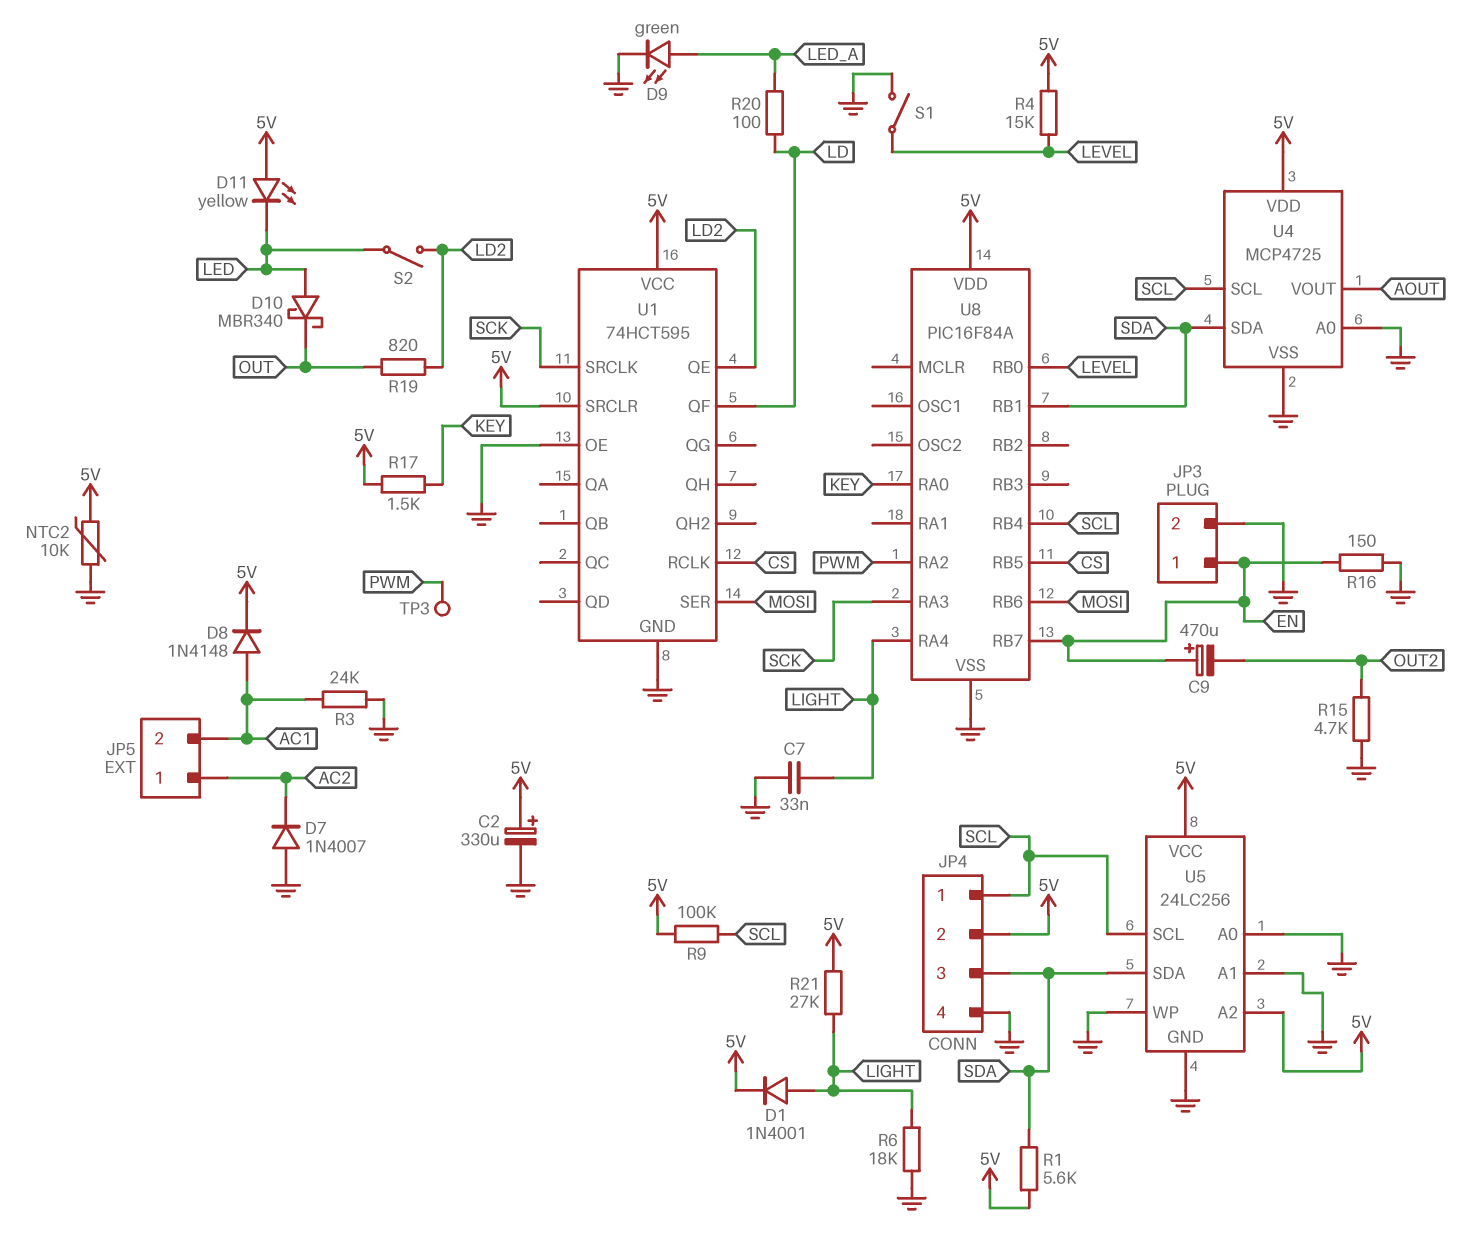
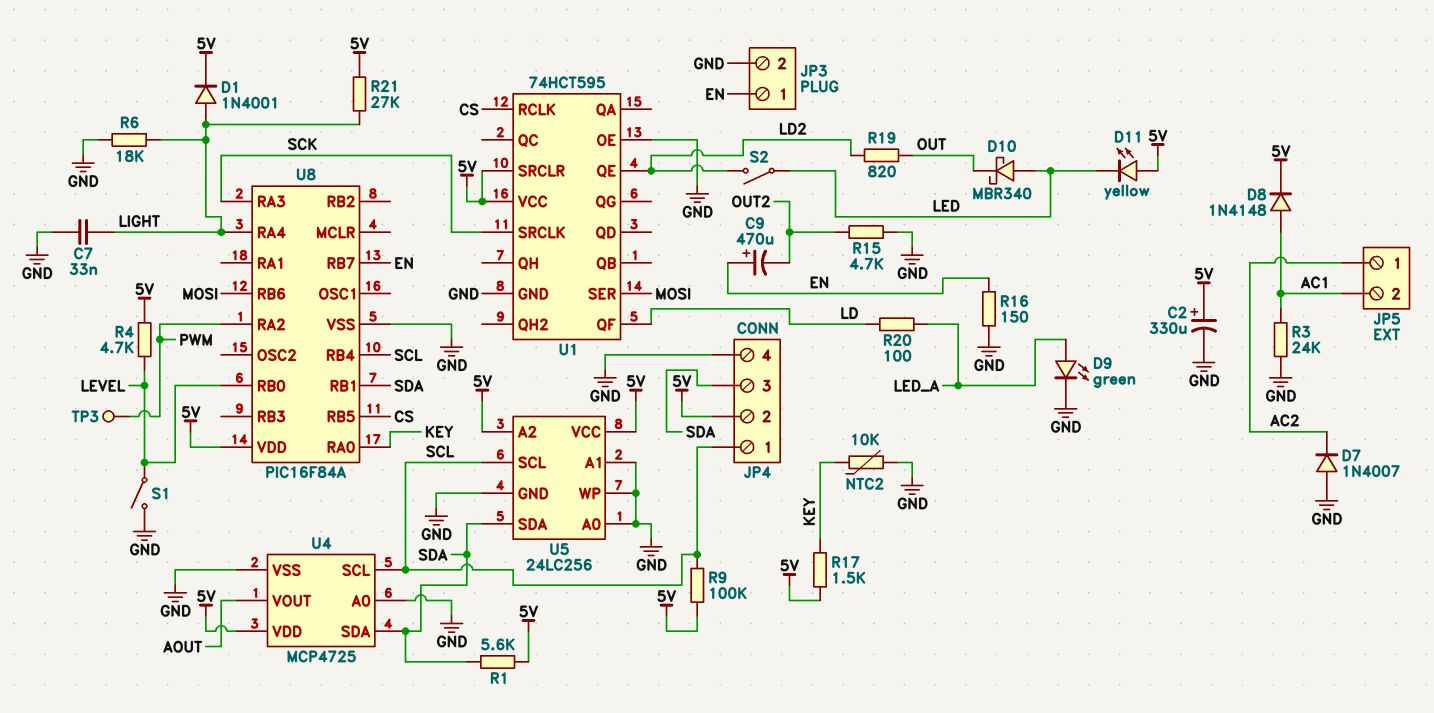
NTC2: 10k (5V, GND) -> 10k (GND, KEY)
R4: 15k (5V, LEVEL) -> 4.7k (5V, LEVEL)

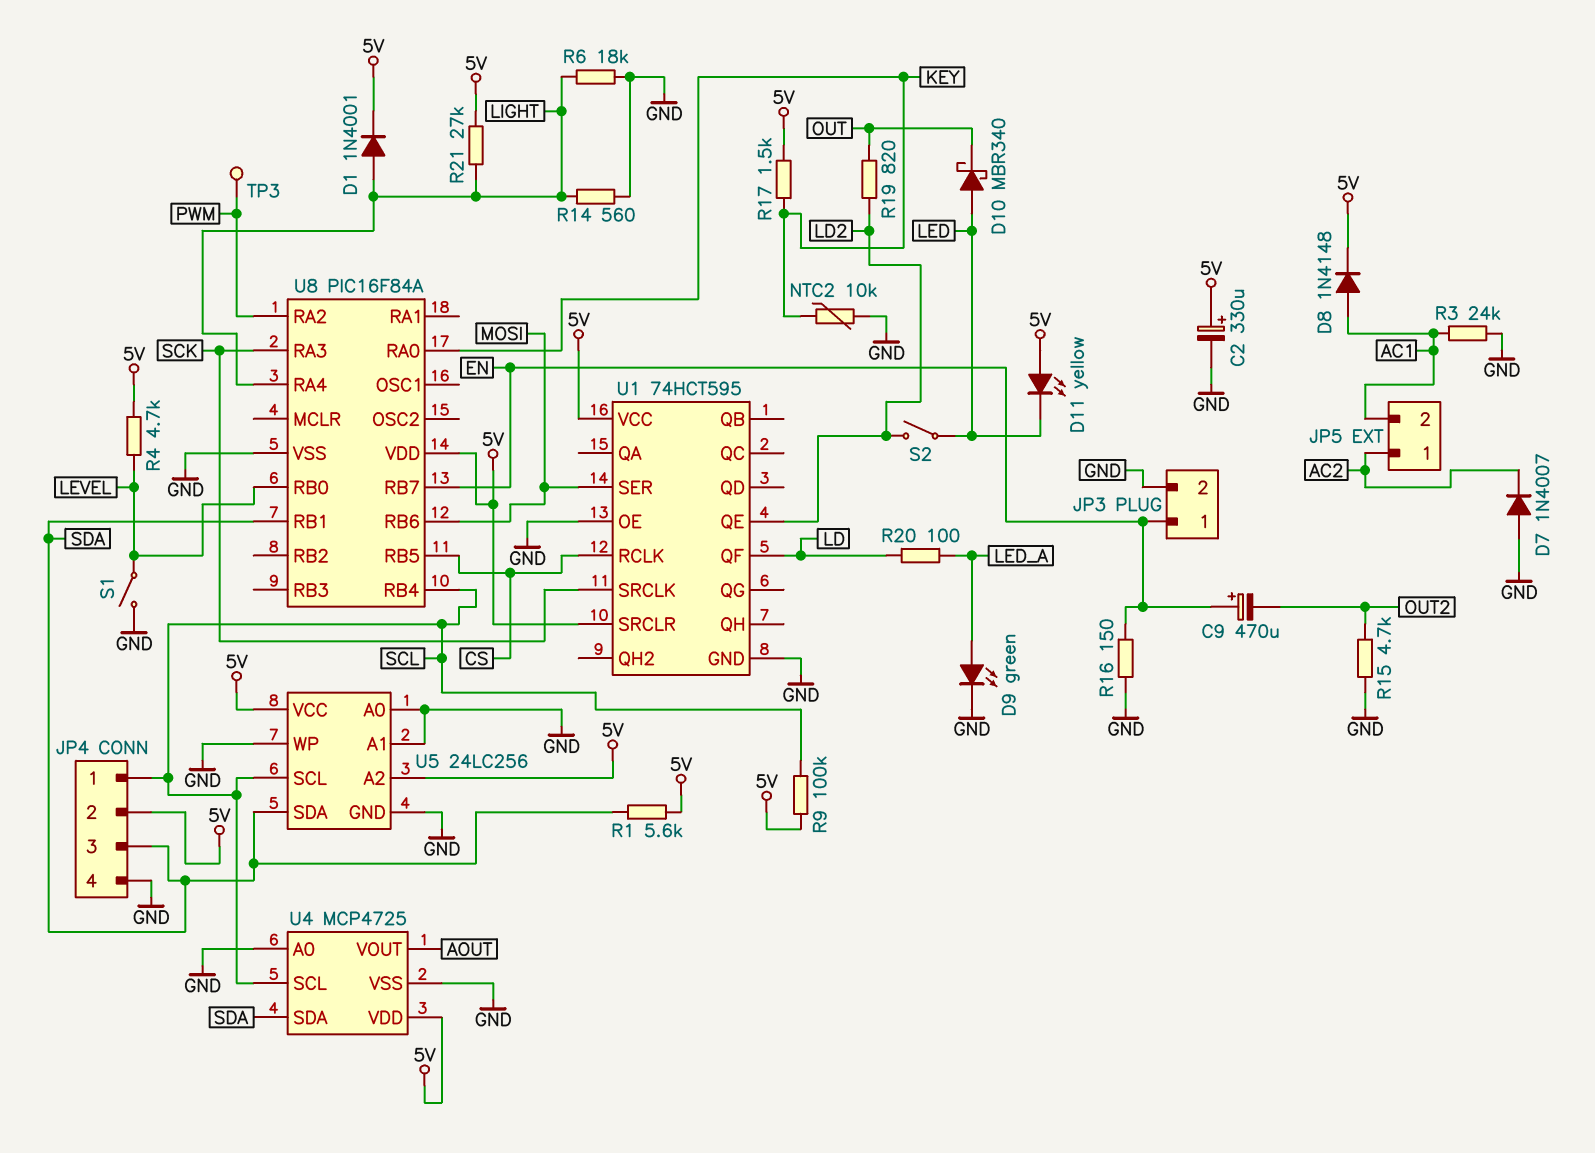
C7: 33nF (GND, LIGHT) -> none
R14: none -> 560 (GND, LIGHT)

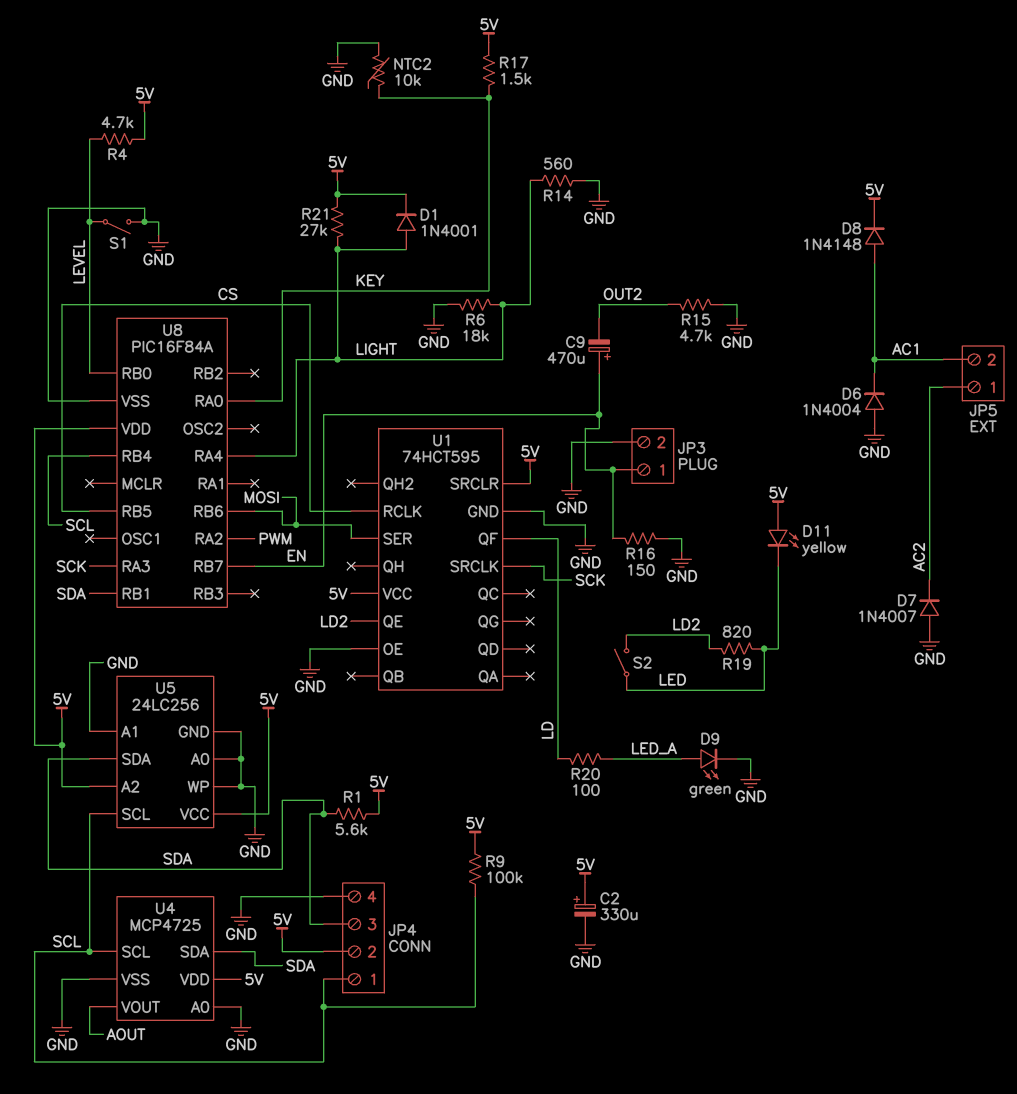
D6: none -> diode 1N4004 (A GND, K AC1)
D10: schottky MBR340 (A LED, K OUT) -> none
R3: 24k (AC1, GND) -> none
R19: 820 (LD2, OUT) -> 820 (LD2, LED)
TP3: test point (PWM) -> none

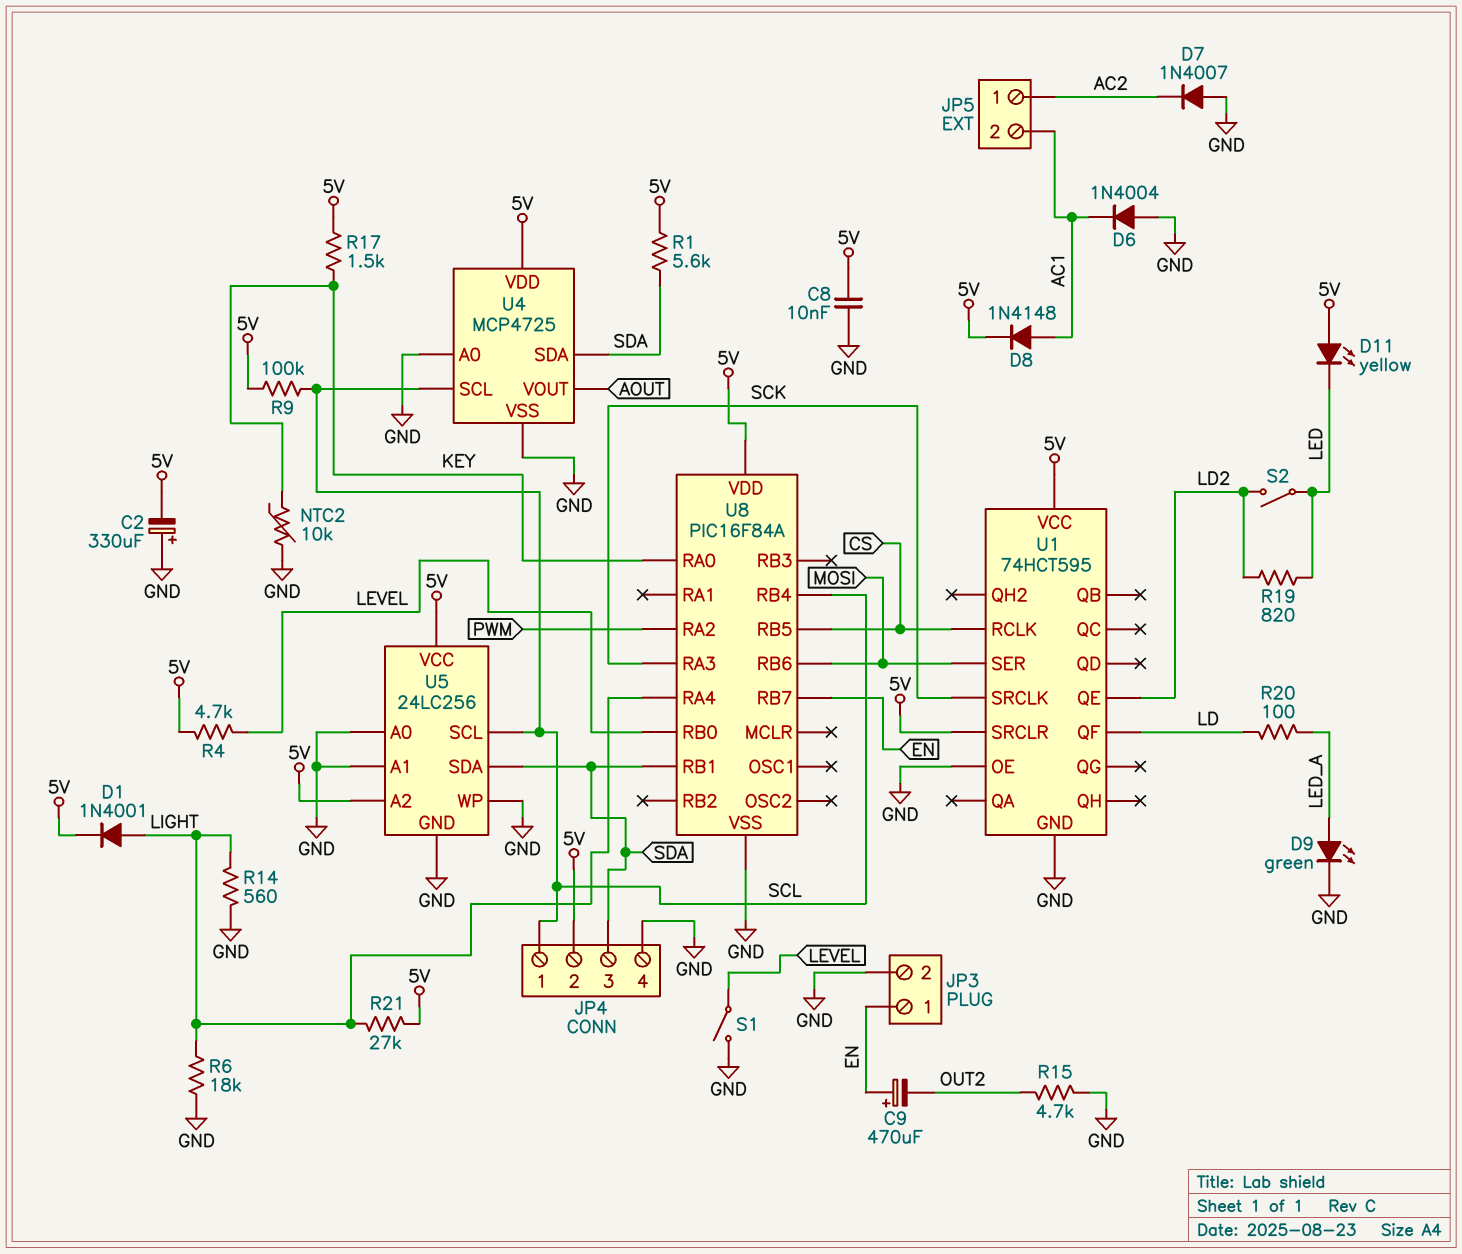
C2: 330uF (plus 5V, minus GND) -> 330uF (plus GND, minus 5V)
C8: none -> 10nF (5V, GND)
R16: 150 (EN, GND) -> none

